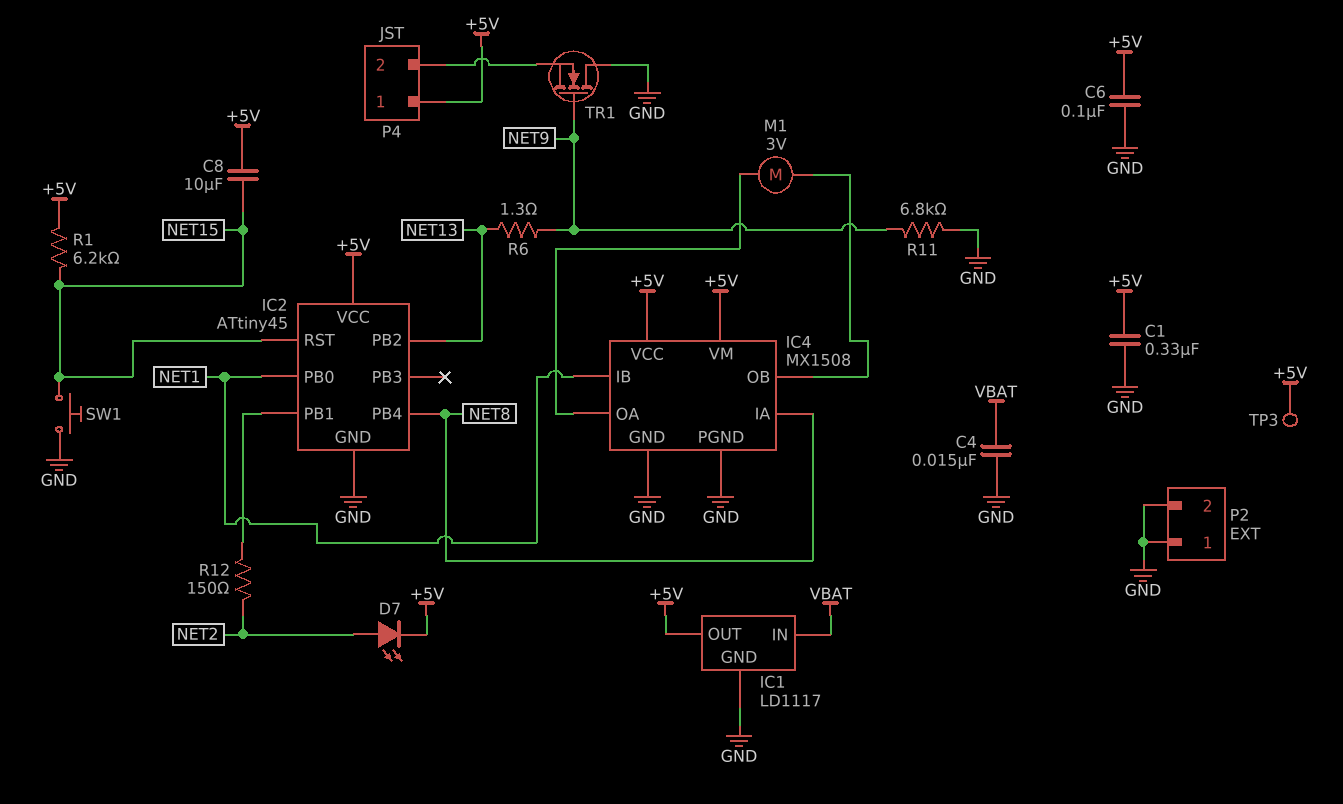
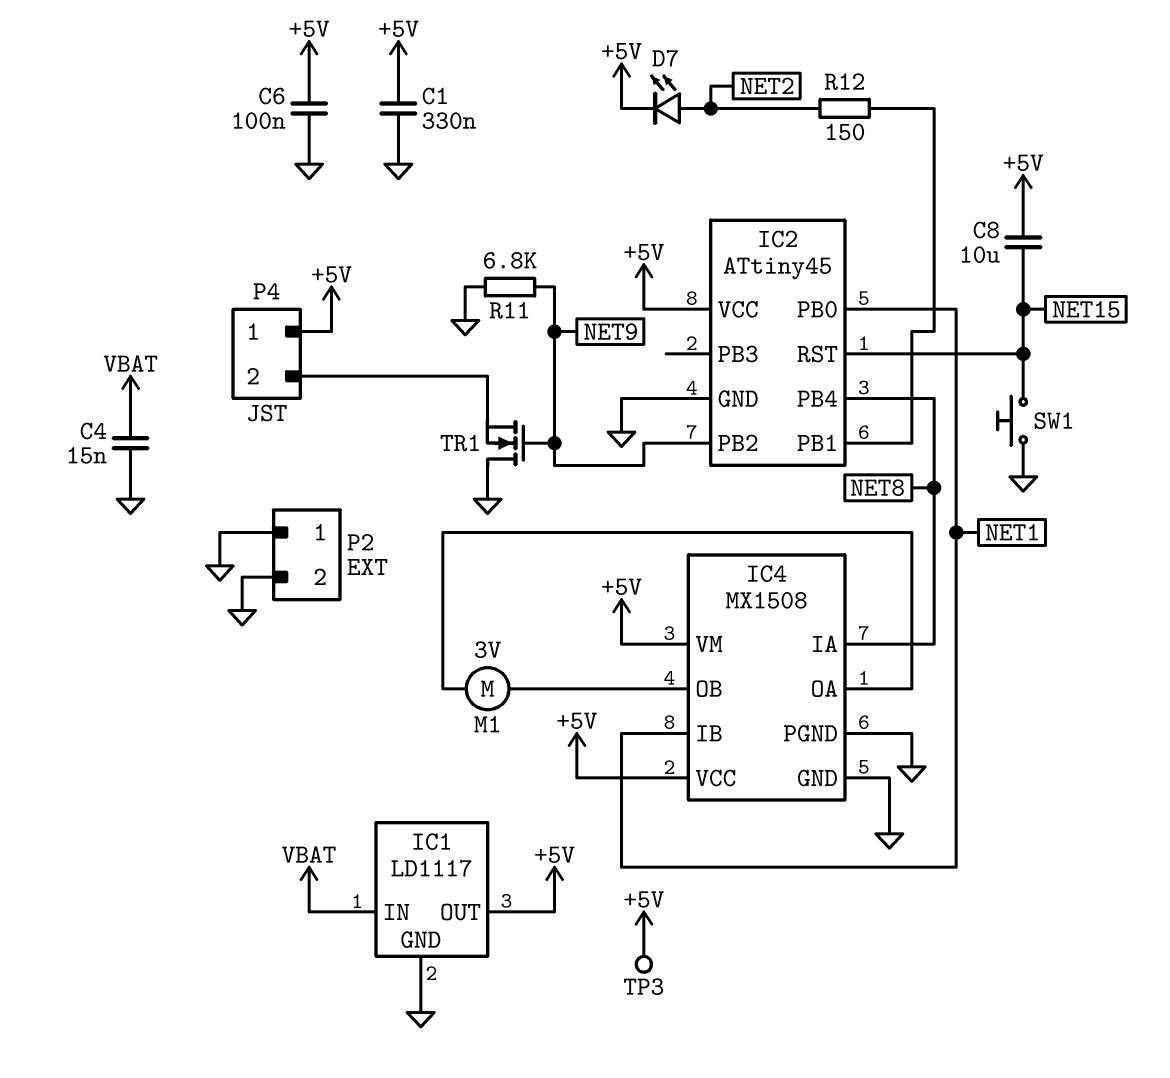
IC2 pin PB2: NET13 -> NET9
R1: 6.2k (+5V, NET15) -> none
R6: 1.3 (NET9, NET13) -> none

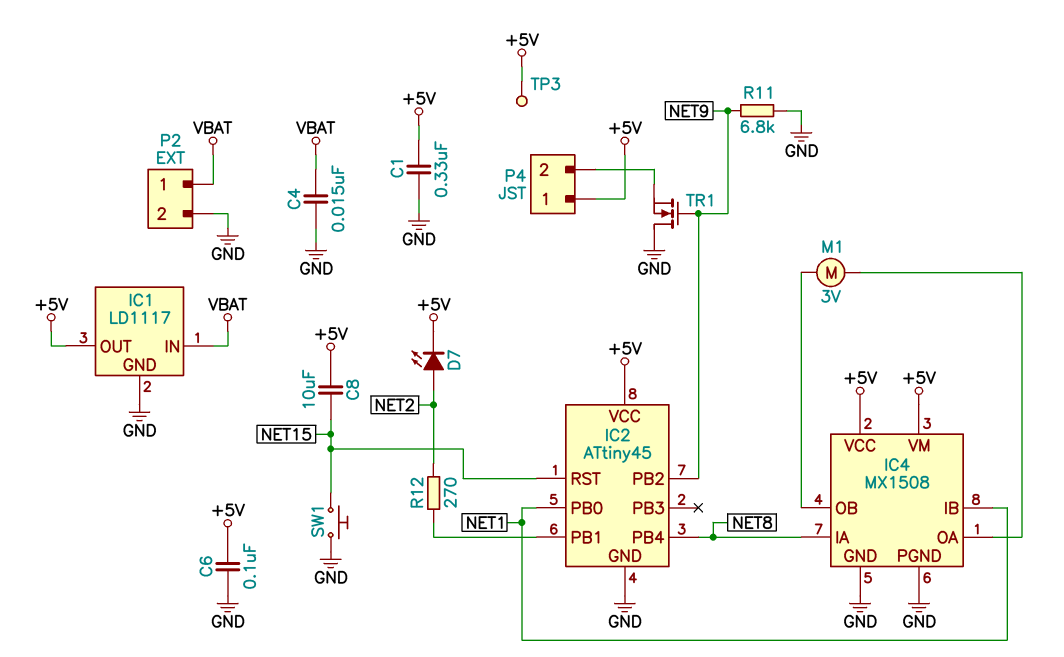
P2 pin 1: GND -> VBAT
R12: 150 (IC2/PB1, NET2) -> 270 (IC2/PB1, NET2)

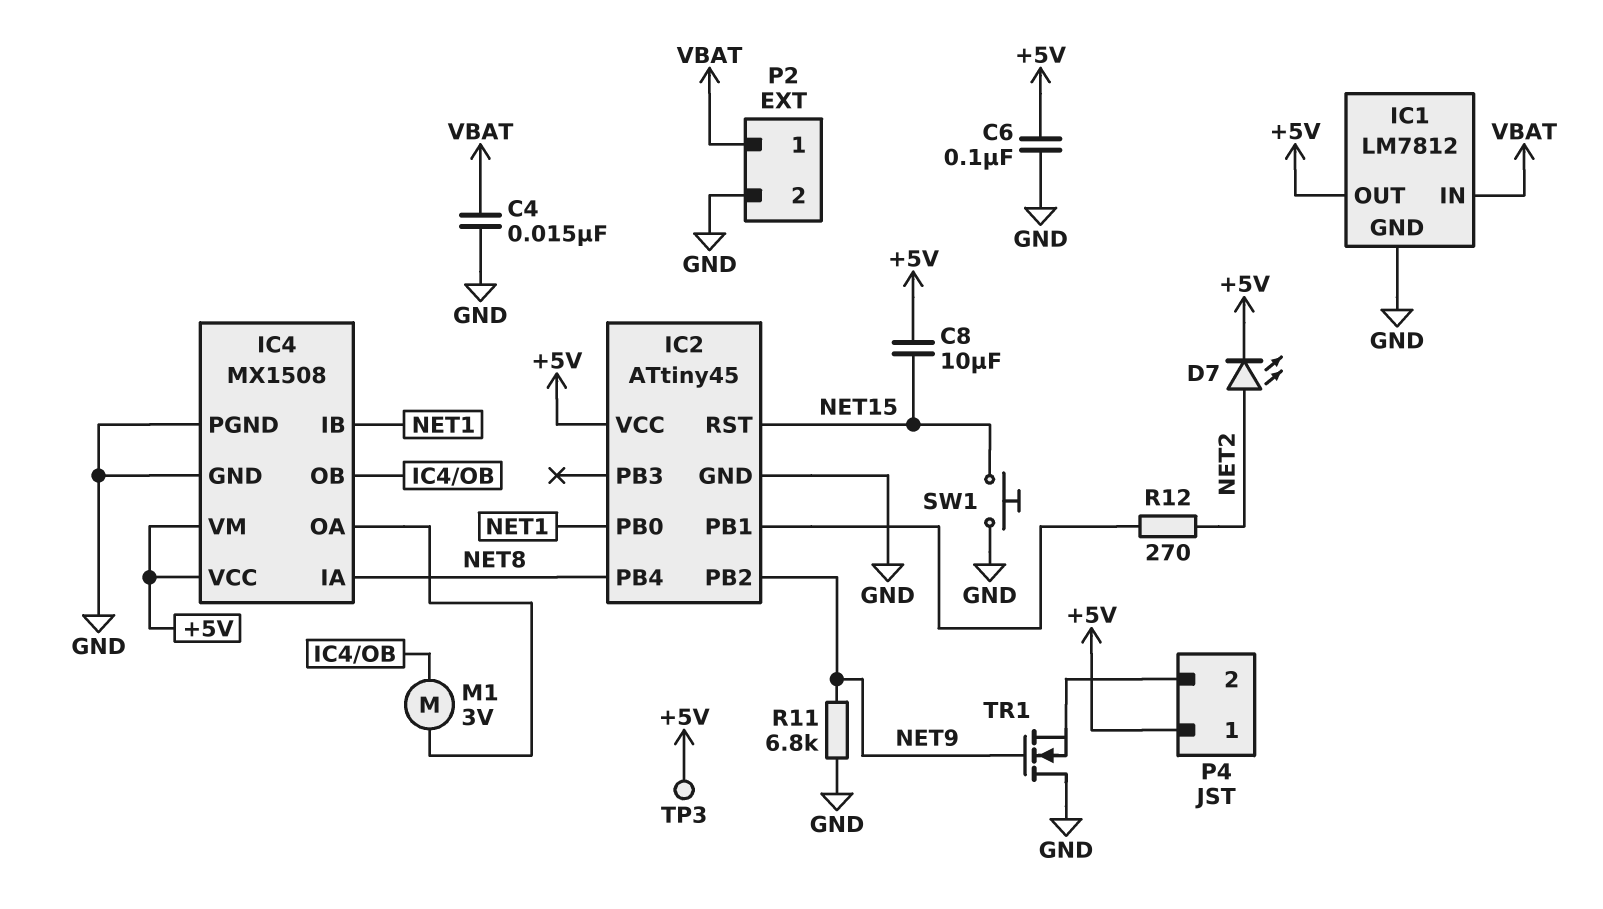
C1: 330nF (+5V, GND) -> none
IC1: LD1117 -> LM7812

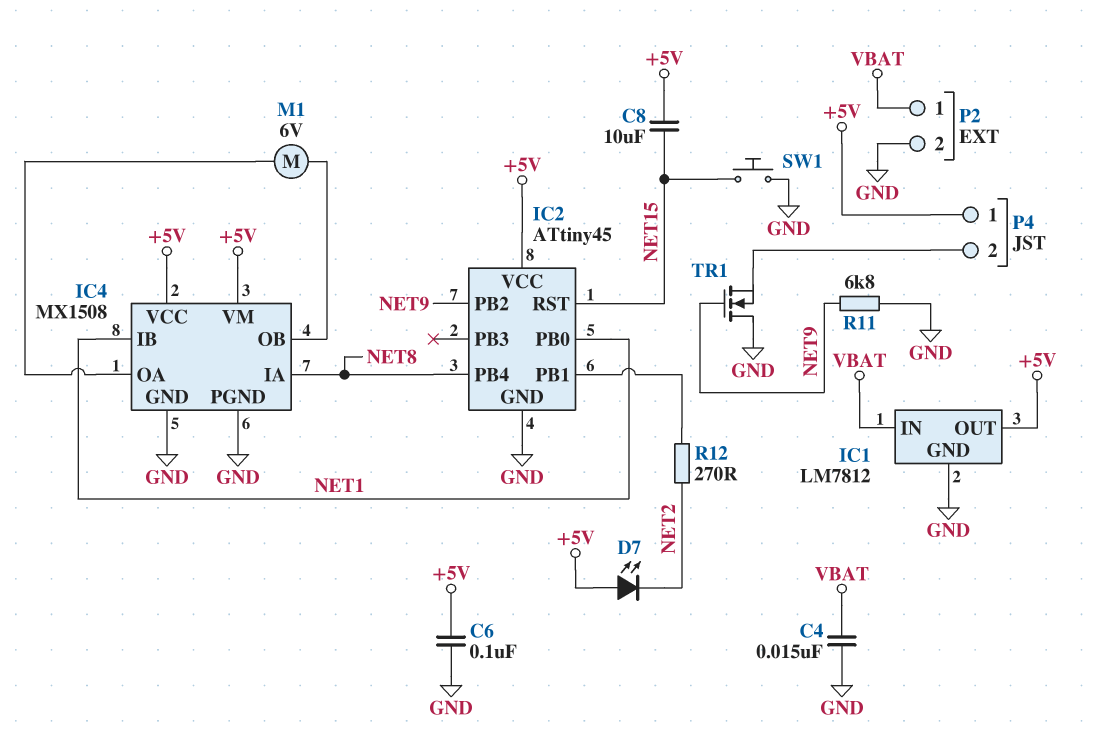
D7: LED (A NET2, K +5V) -> LED (A +5V, K NET2)
M1: motor 3V (IC4/OA, IC4/OB) -> motor 6V (IC4/OA, IC4/OB)
TP3: test point (+5V) -> none

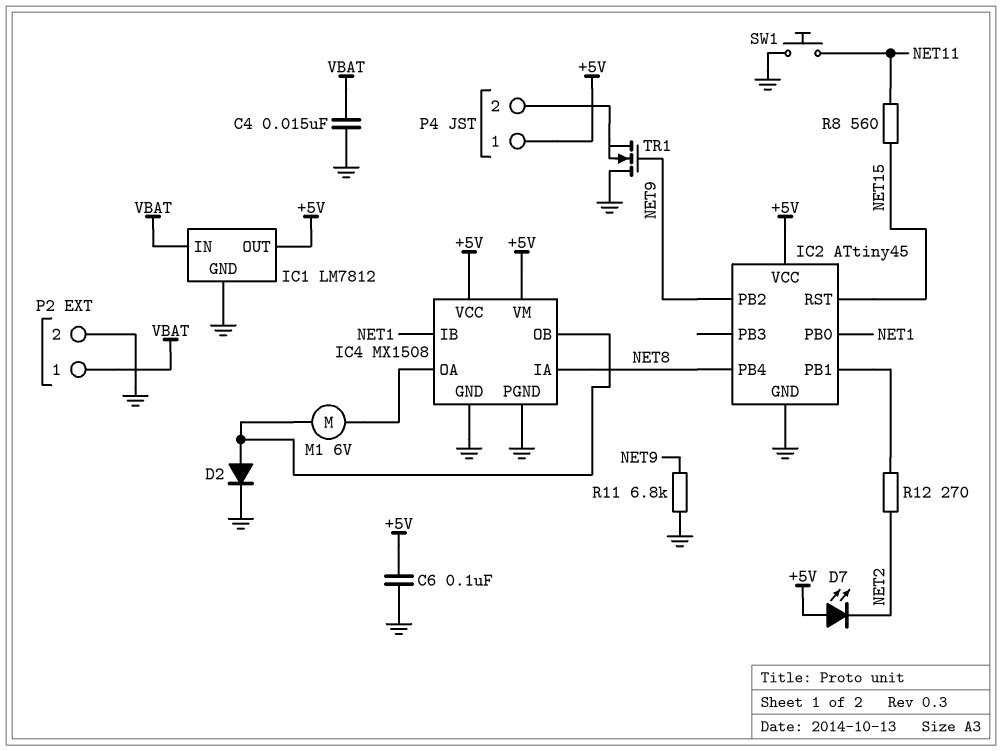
C8: 10uF (+5V, NET15) -> none
D2: none -> diode (A IC4/OB, K GND)
R8: none -> 560 (NET11, NET15)
SW1: button (GND, NET15) -> button (GND, NET11)

